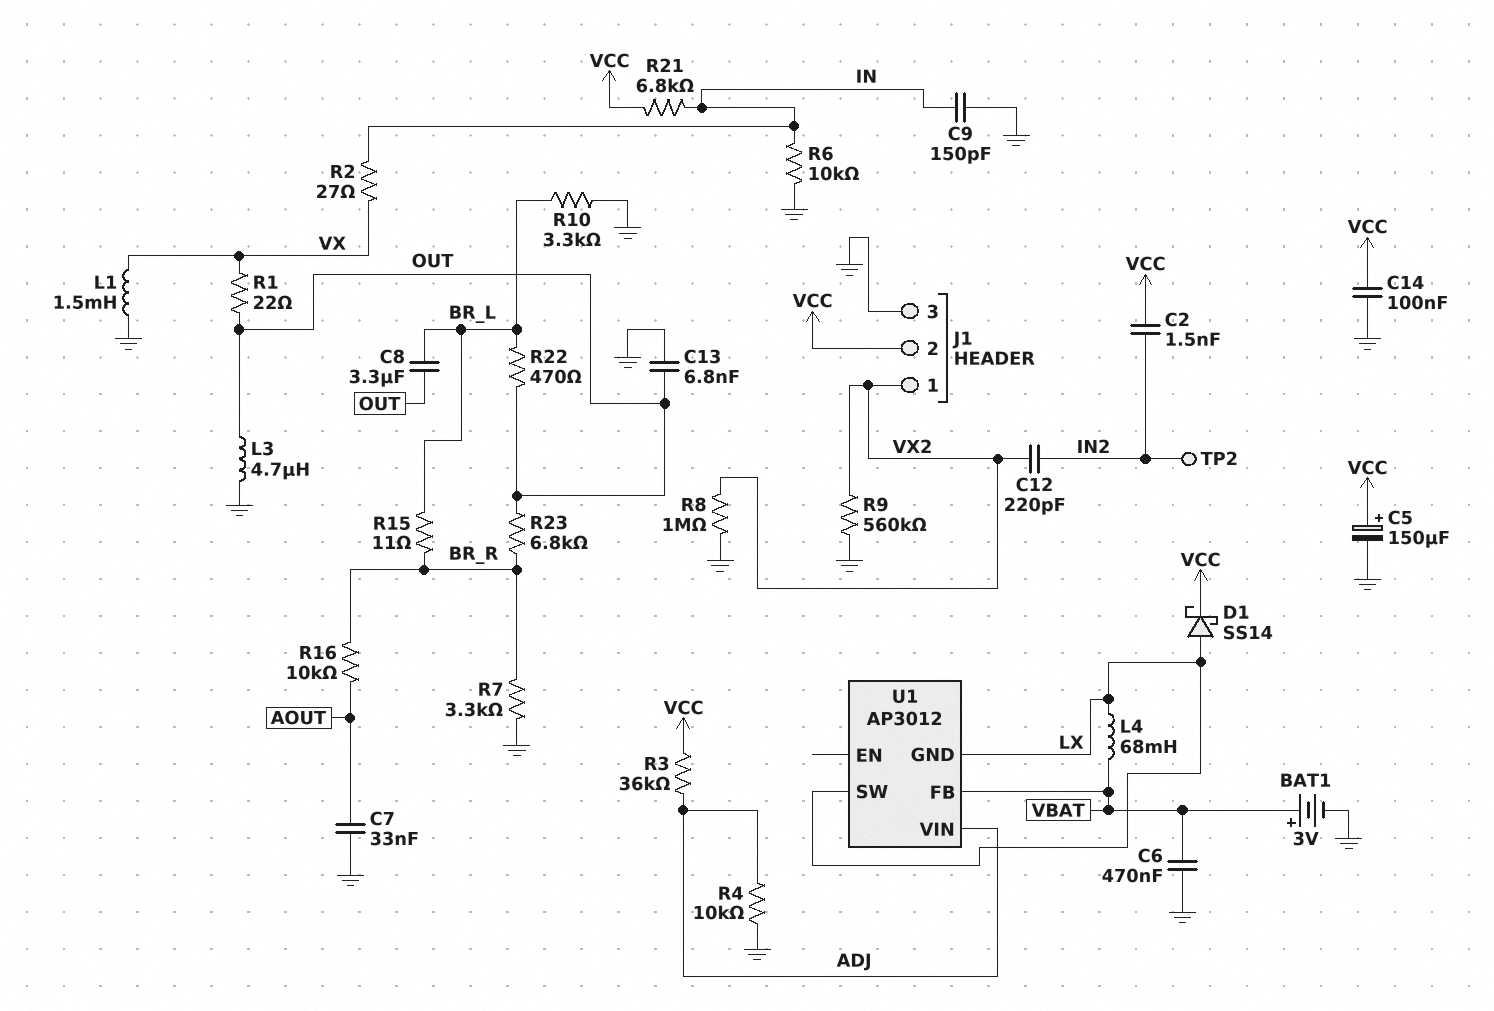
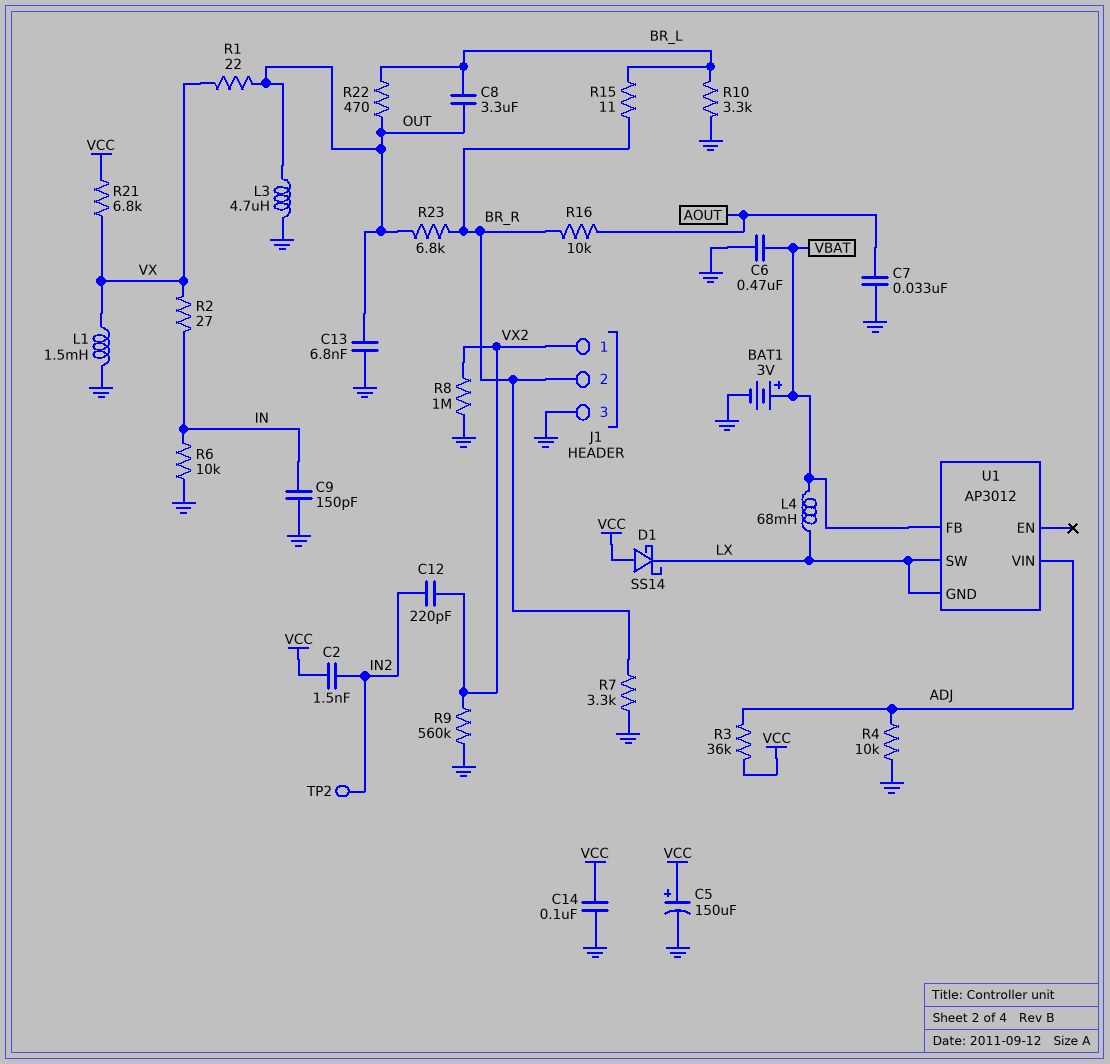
D1: schottky SS14 (A LX, K VCC) -> schottky SS14 (A VCC, K LX)
J1 pin 2: VCC -> BR_R
R21: 6.8k (IN, VCC) -> 6.8k (VCC, VX)

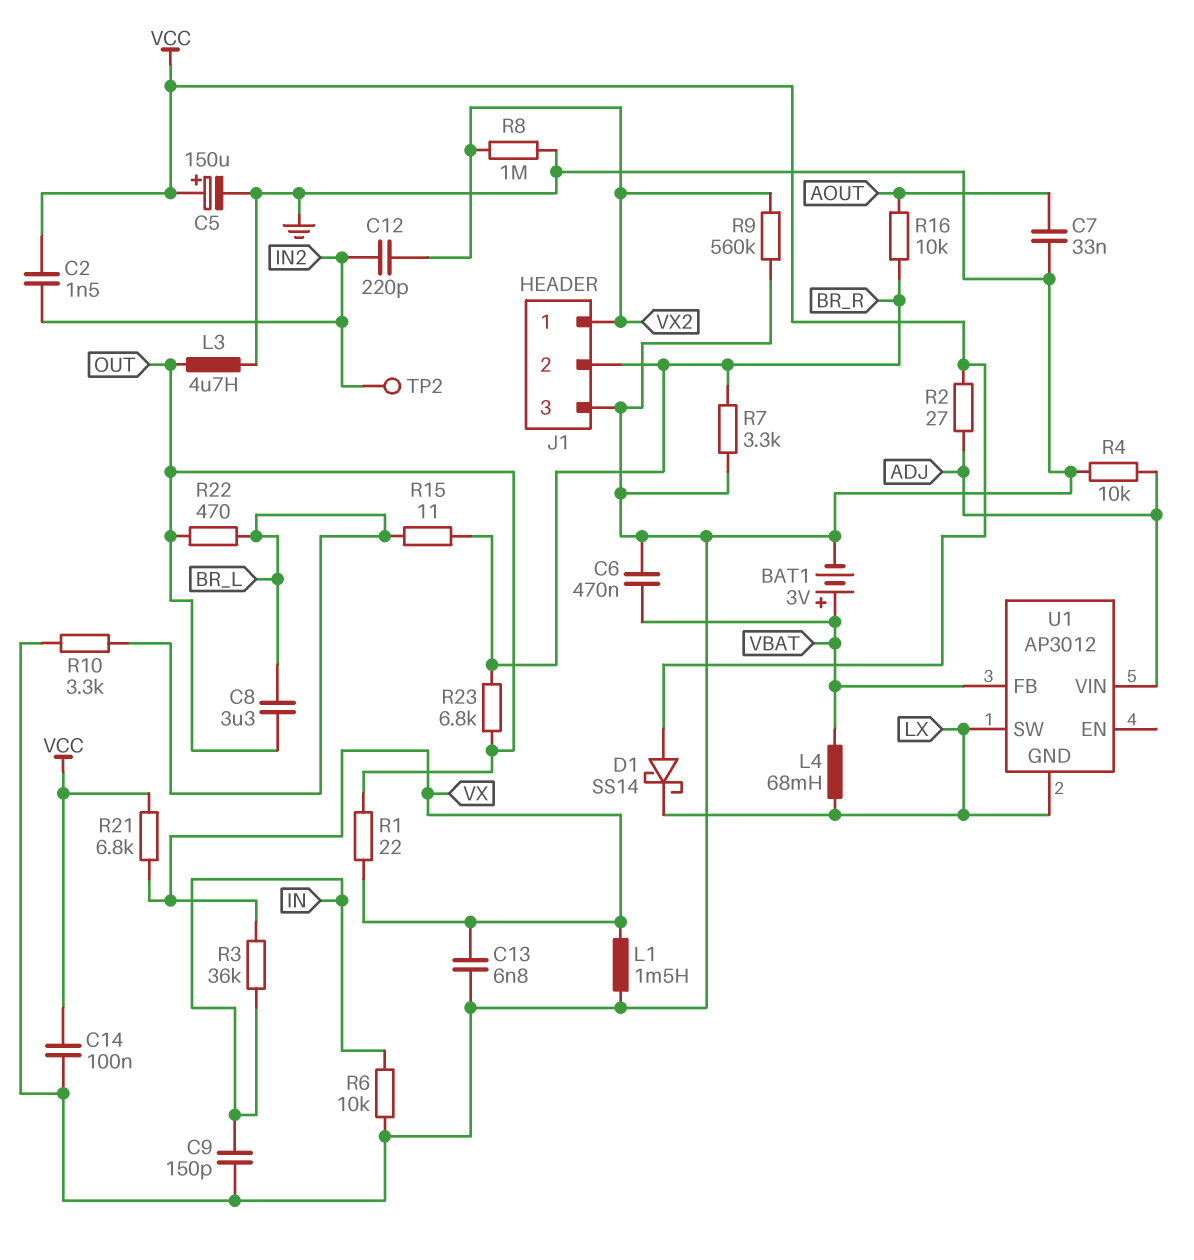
C13: 6.8nF (GND, OUT) -> 6.8nF (GND, VX)
R2: 27 (IN, VX) -> 27 (ADJ, VCC)
R3: 36k (ADJ, VCC) -> 36k (IN, VX)

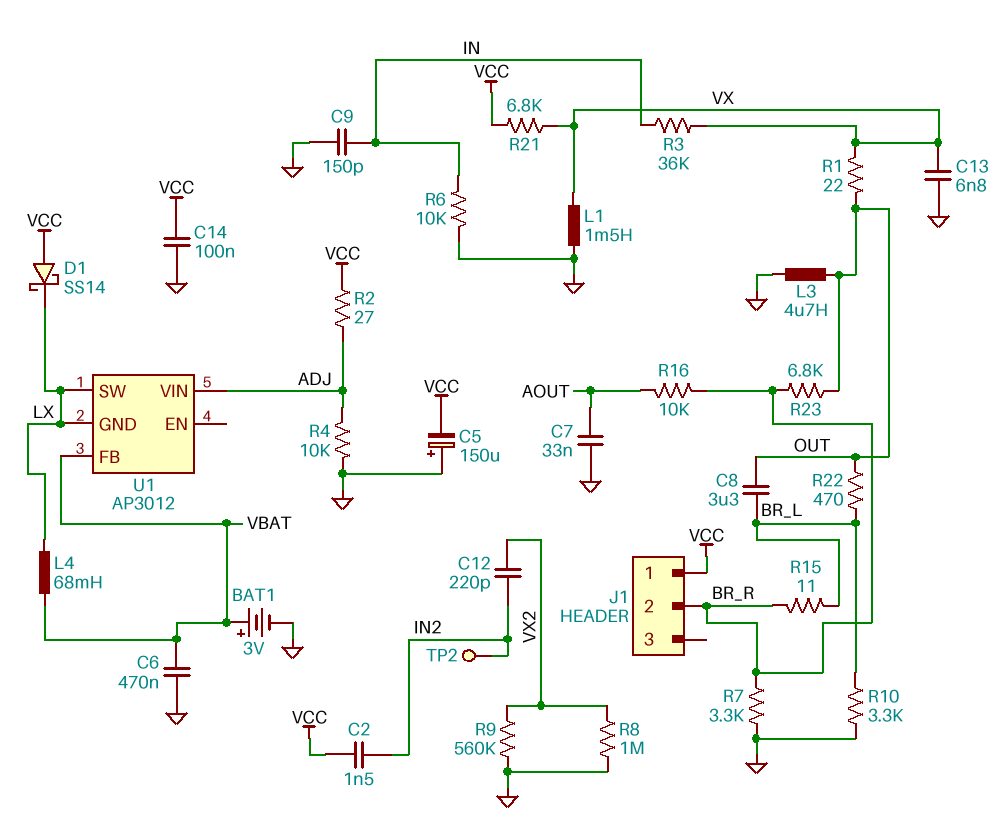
C5: 150uF (plus VCC, minus GND) -> 150uF (plus GND, minus VCC)
J1 pin 1: VX2 -> VCC
J1 pin 3: GND -> none

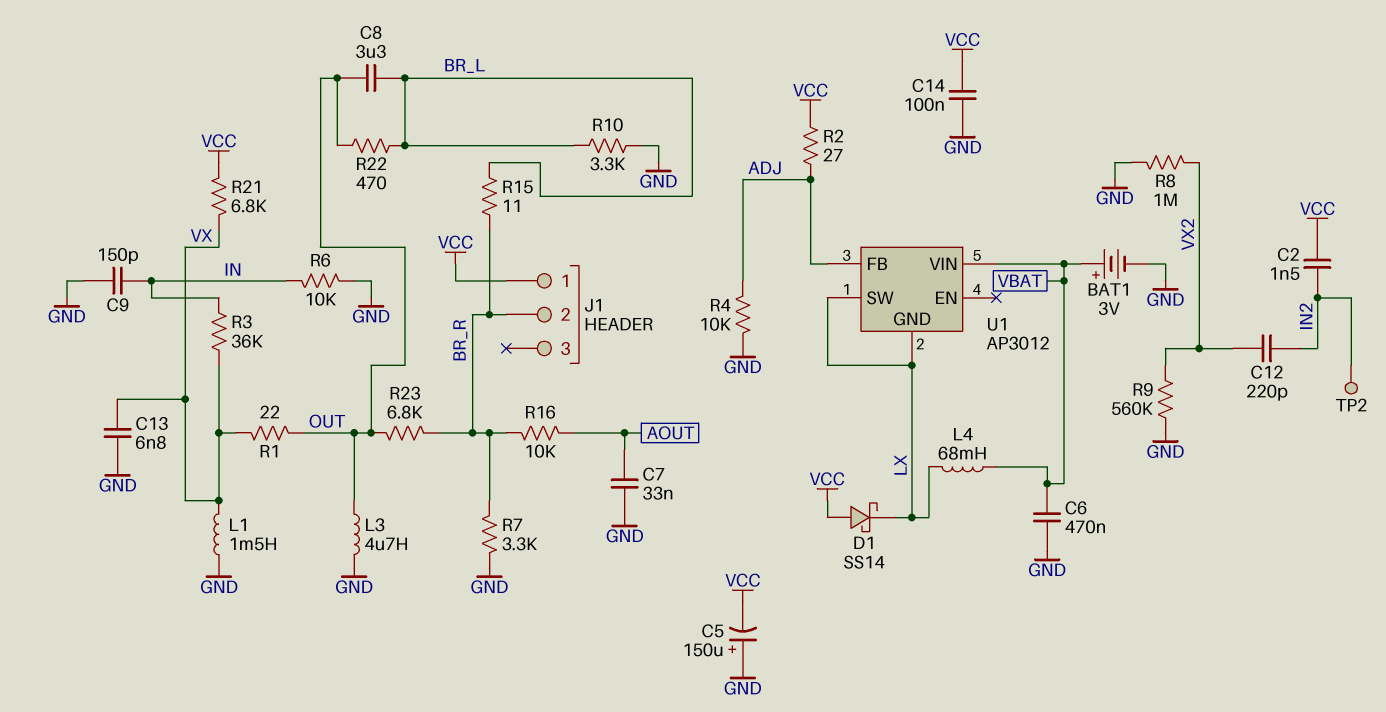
U1 pin FB: VBAT -> ADJ
U1 pin VIN: ADJ -> VBAT

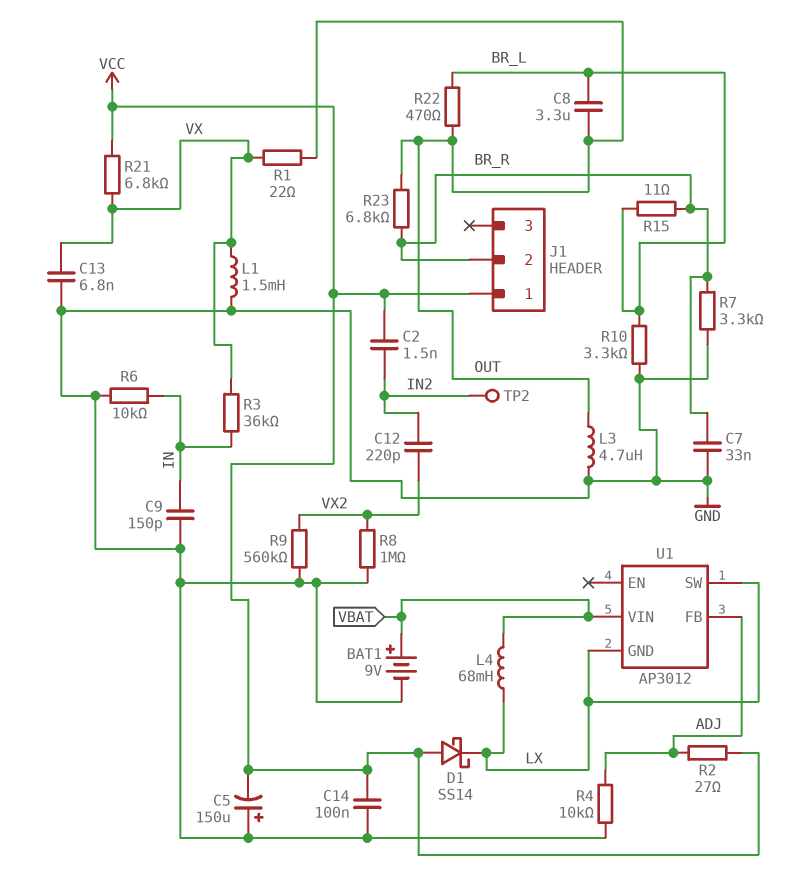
BAT1: 3V (plus VBAT, minus GND) -> 9V (plus VBAT, minus GND)
C6: 470nF (GND, VBAT) -> none
C7: 33nF (AOUT, GND) -> 33nF (BR_R, GND)
R16: 10k (AOUT, BR_R) -> none

